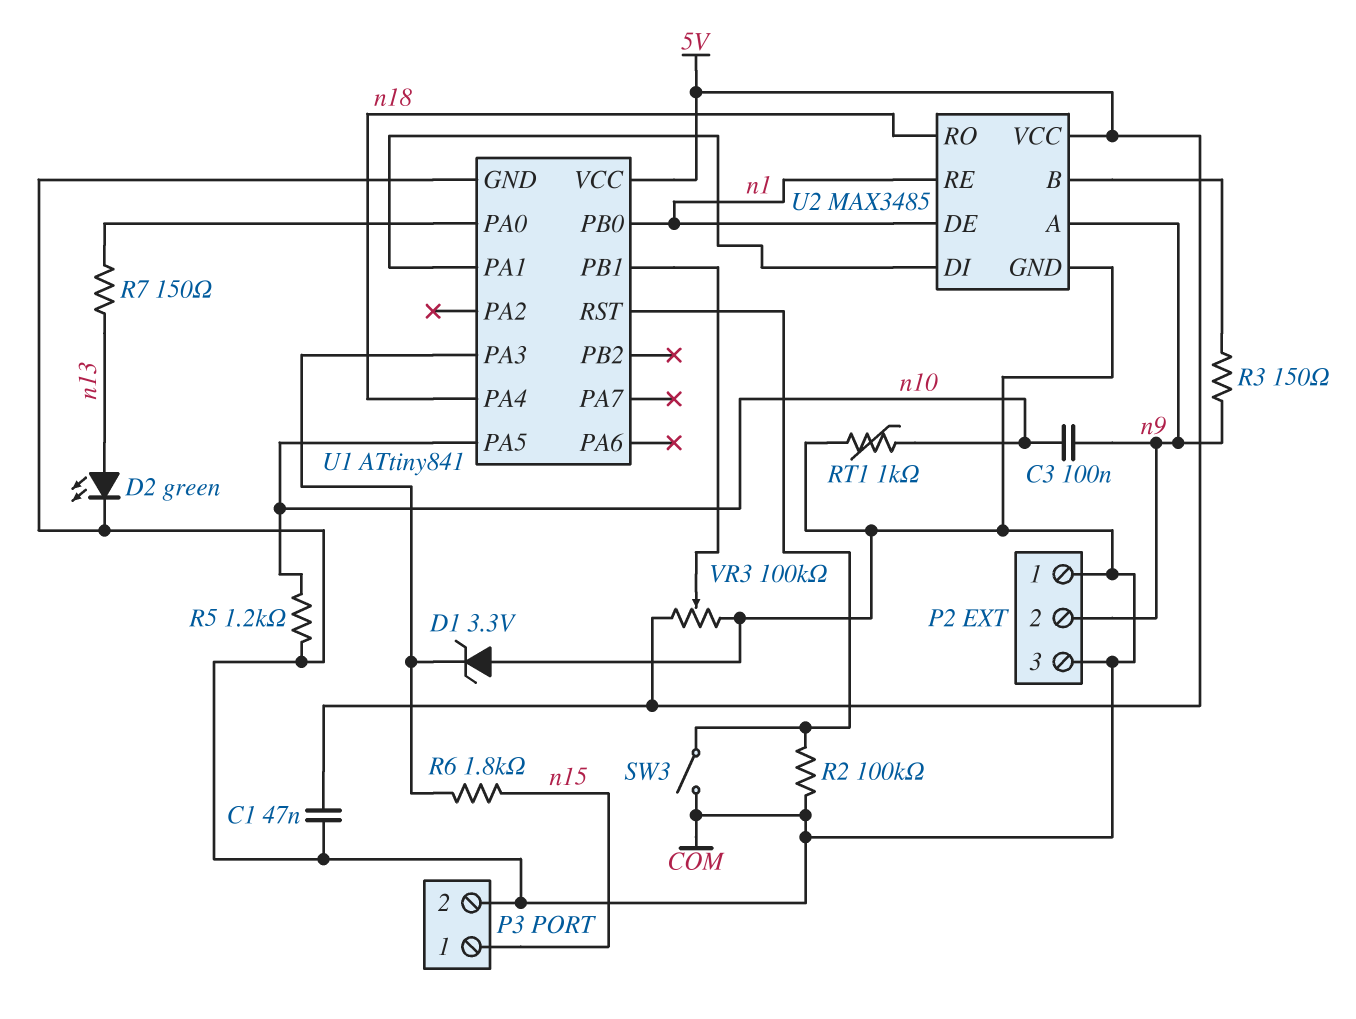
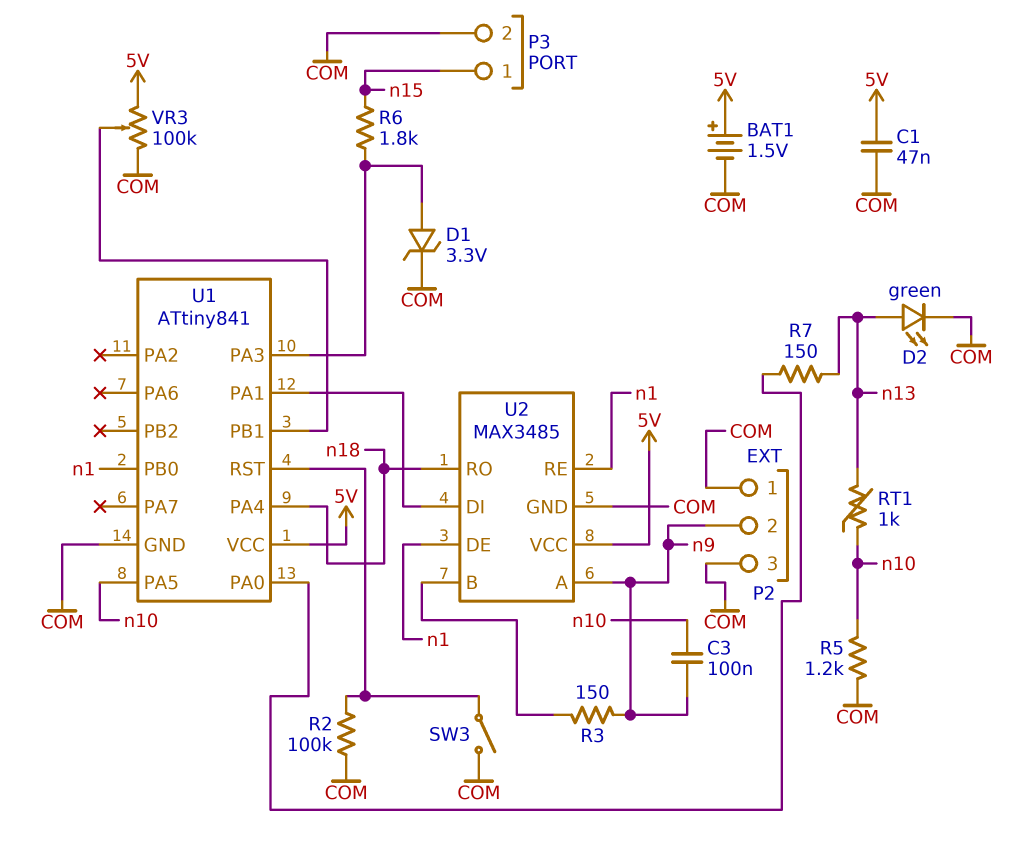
BAT1: none -> 1.5V (plus 5V, minus COM)
D1: zener 3.3V (A COM, K U1/PA3) -> zener 3.3V (A U1/PA3, K COM)
RT1: 1k (COM, n10) -> 1k (n10, n13)

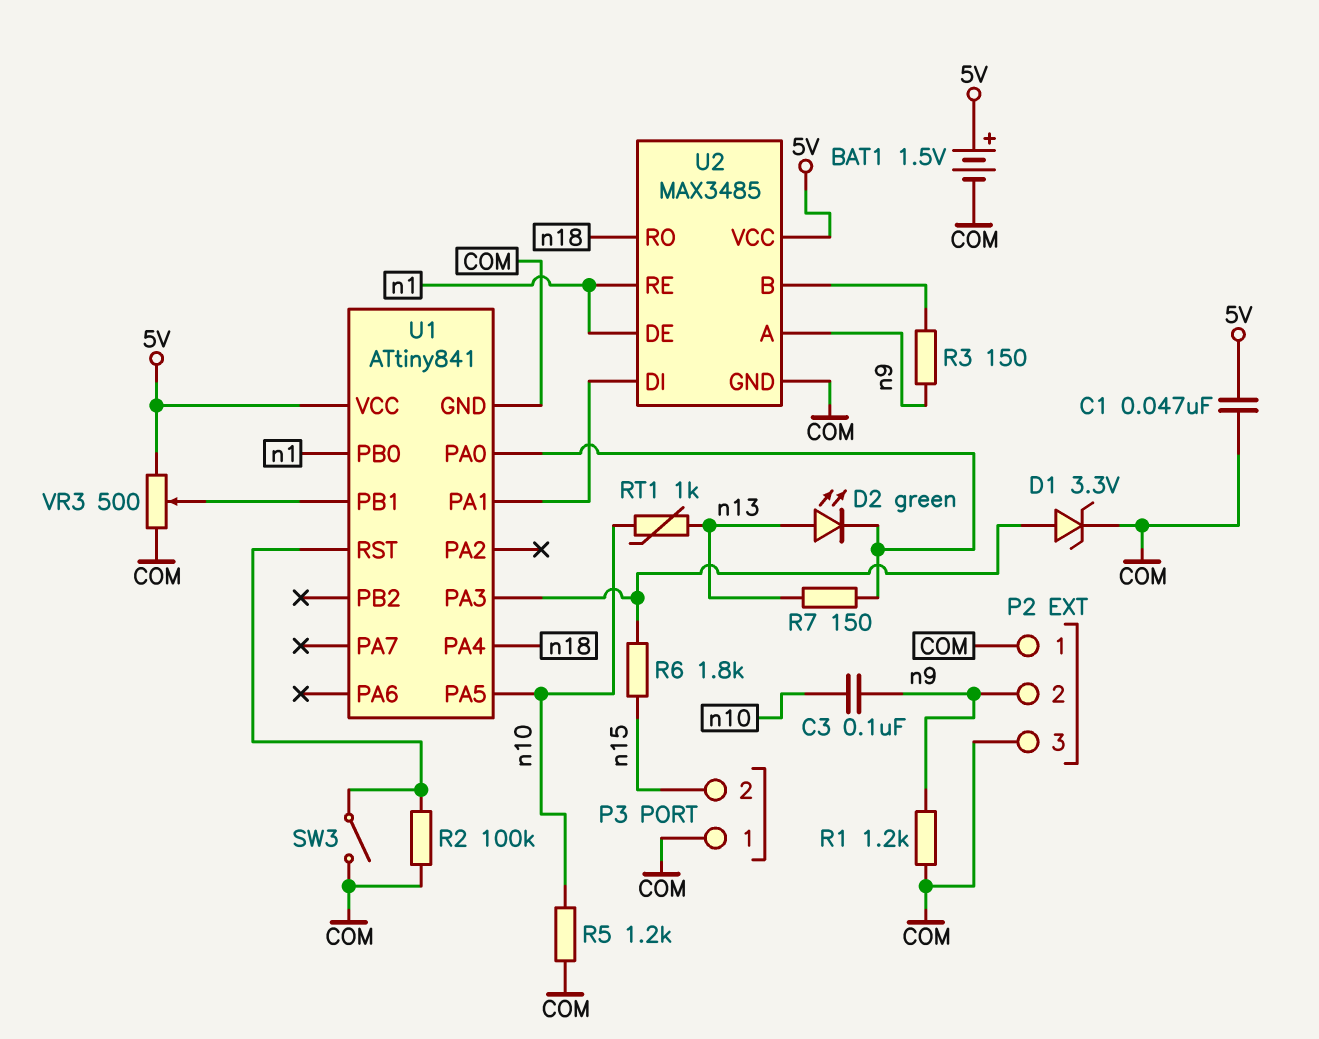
D2: LED green (A n13, K COM) -> LED green (A n13, K U1/PA0)
P3 pin 1: n15 -> COM
P3 pin 2: COM -> n15
R1: none -> 1.2k (COM, n9)
VR3: 100k (5V, COM, wiper U1/PB1) -> 500 (5V, COM, wiper U1/PB1)

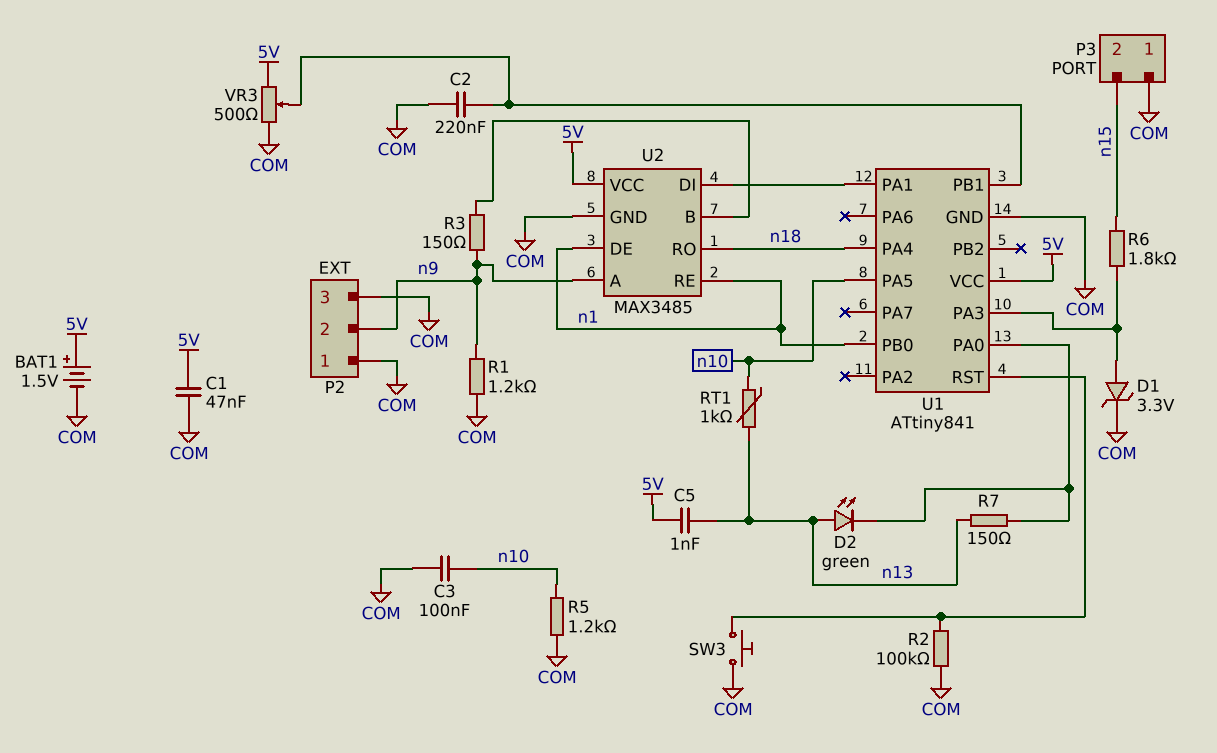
C2: none -> 220nF (COM, U1/PB1)
C3: 100nF (n9, n10) -> 100nF (COM, n10)
C5: none -> 1nF (5V, n13)
SW3: switch (COM, U1/RST) -> button (COM, U1/RST)

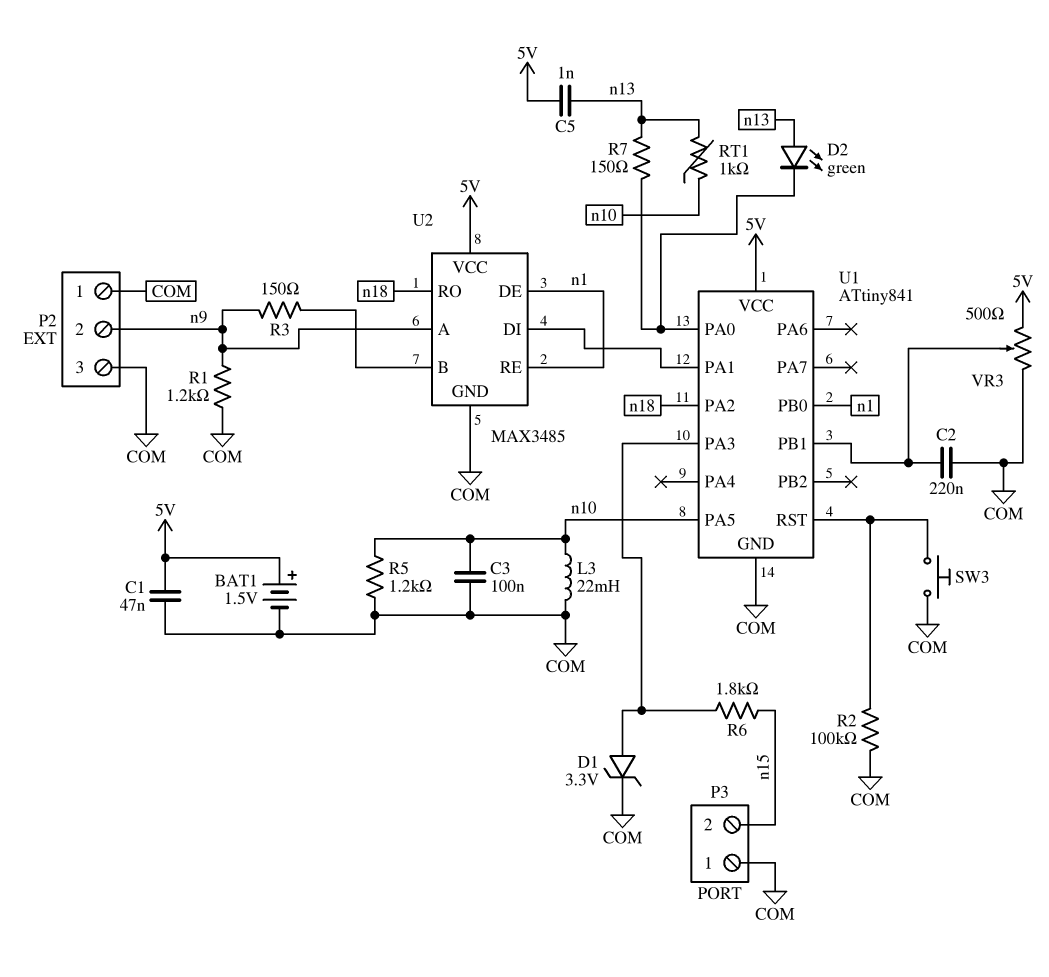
L3: none -> 22mH (COM, n10)
U1 pin PA2: none -> n18
U1 pin PA4: n18 -> none

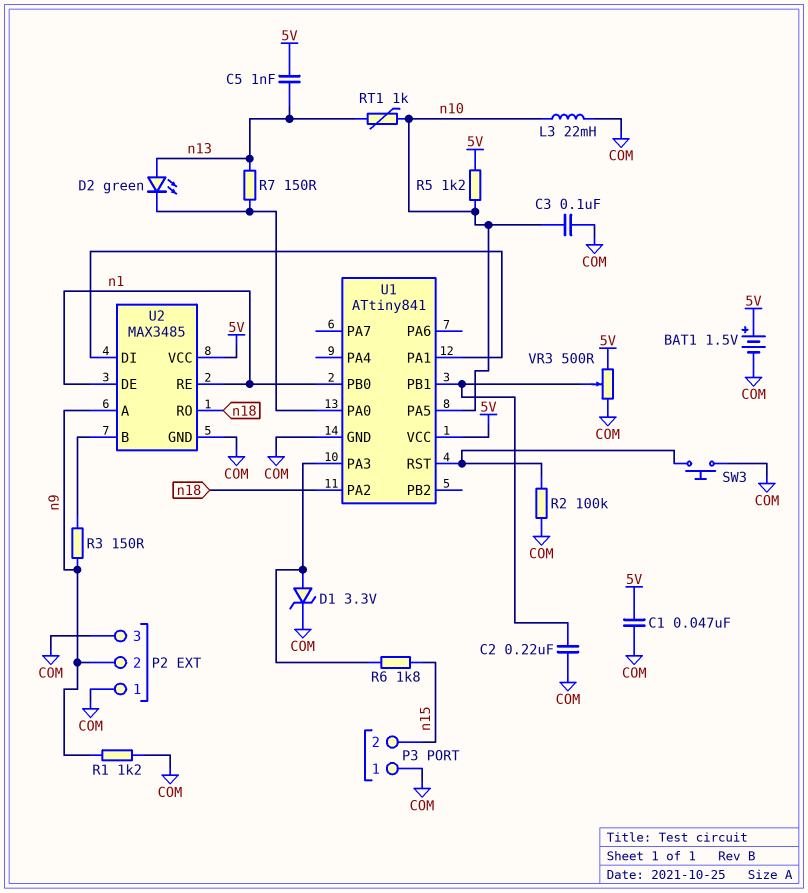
R5: 1.2k (COM, n10) -> 1.2k (5V, n10)

